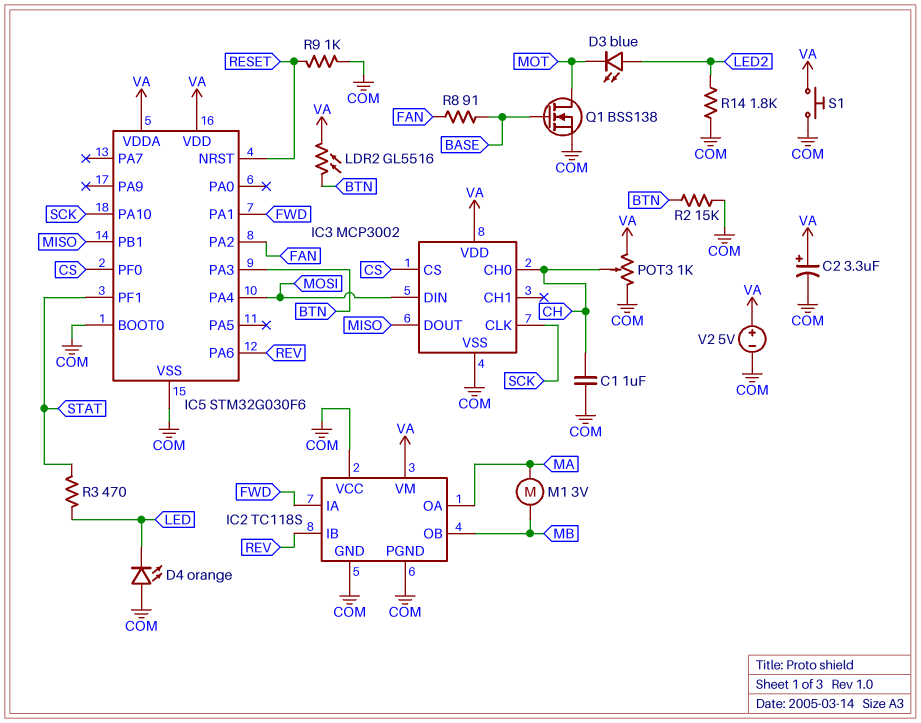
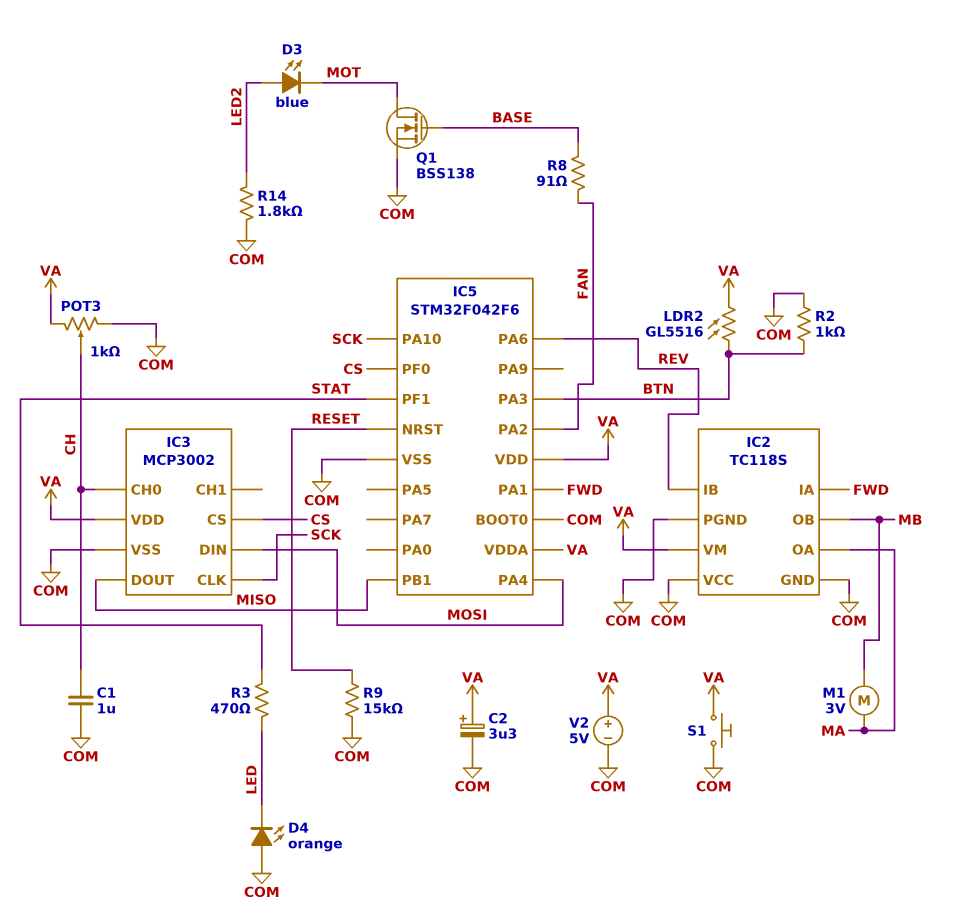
IC5: STM32G030F6 -> STM32F042F6
R2: 15k (BTN, COM) -> 1k (BTN, COM)
R9: 1k (COM, RESET) -> 15k (COM, RESET)

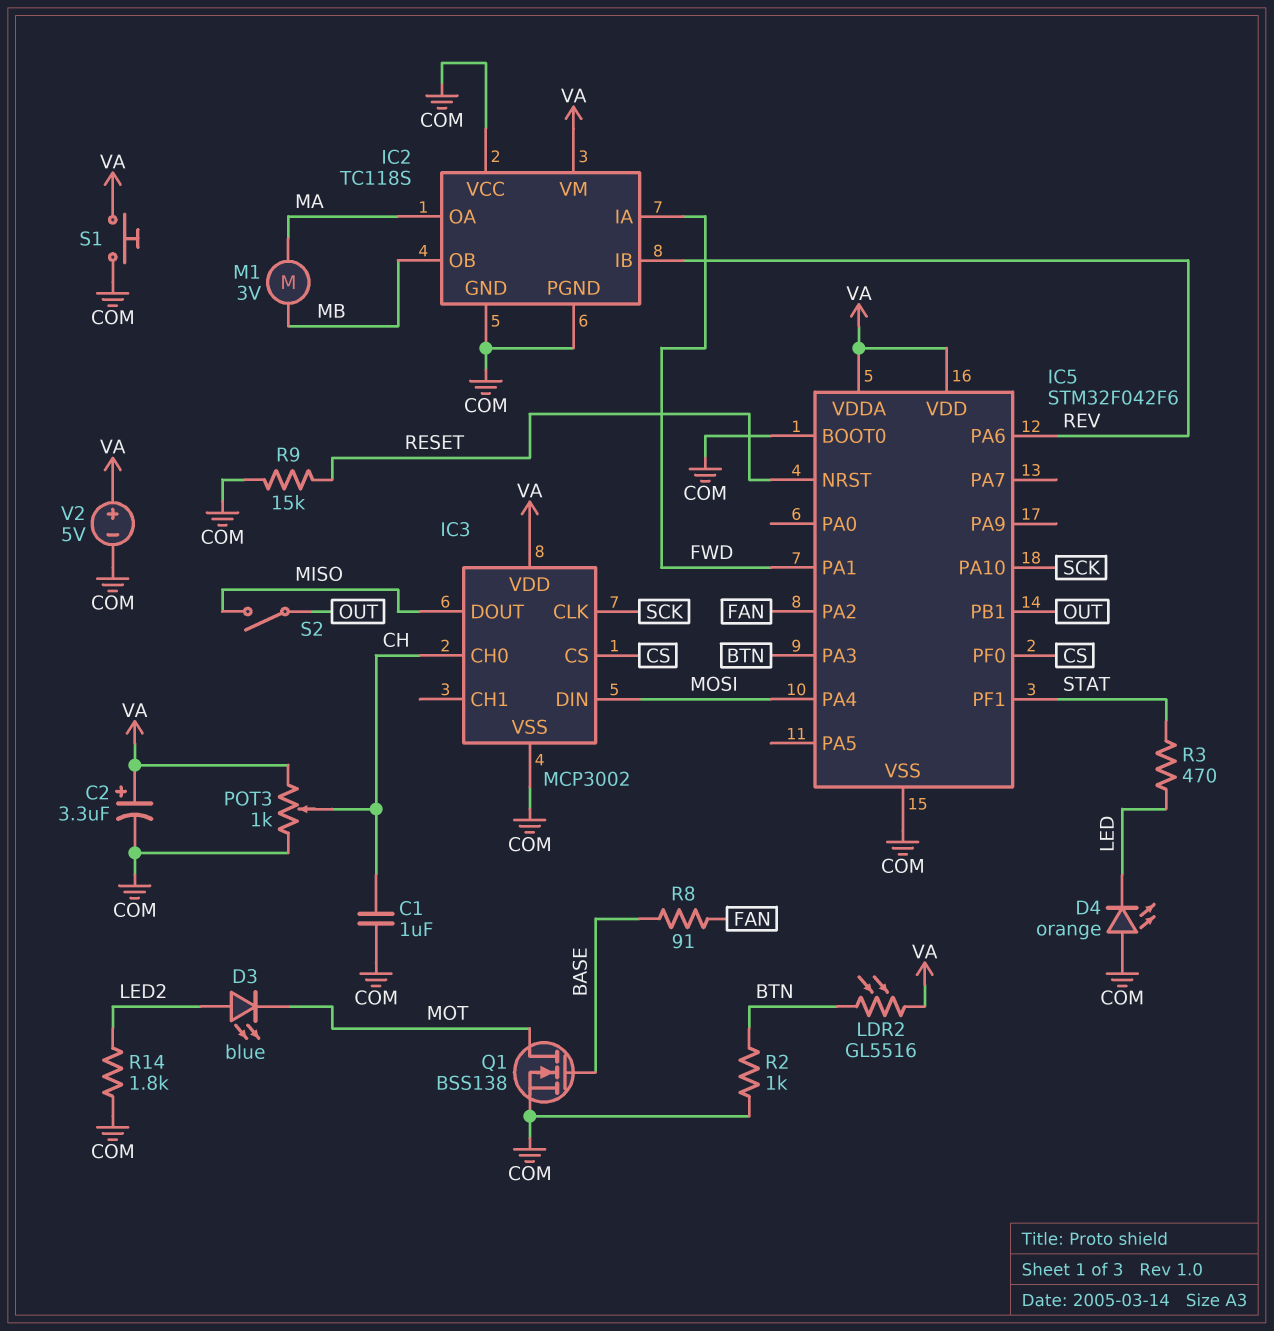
IC5 pin PB1: MISO -> OUT
S2: none -> switch (MISO, OUT)

